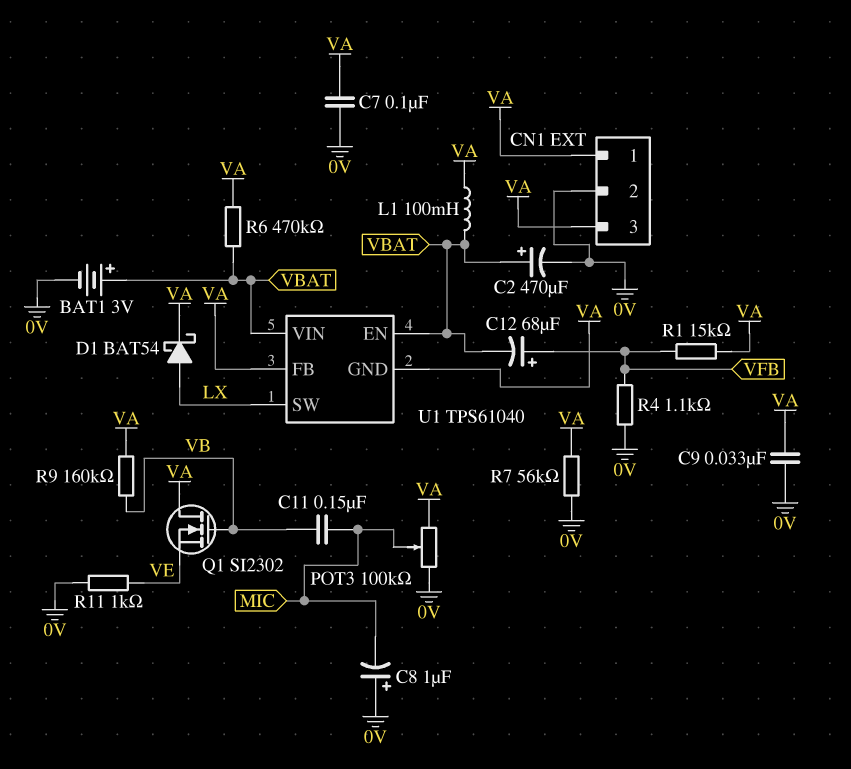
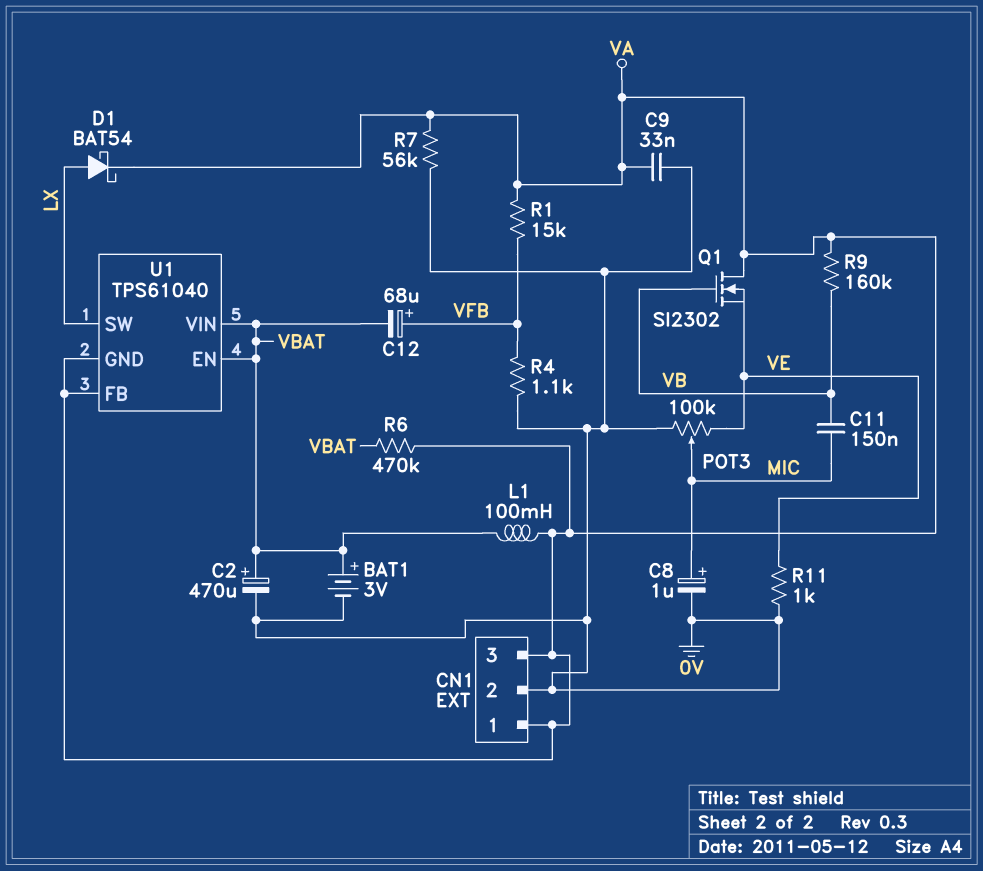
C7: 100nF (0V, VA) -> none
C8: 1uF (plus 0V, minus MIC) -> 1uF (plus MIC, minus 0V)
POT3: 100k (0V, VA, wiper MIC) -> 100k (0V, VE, wiper MIC)

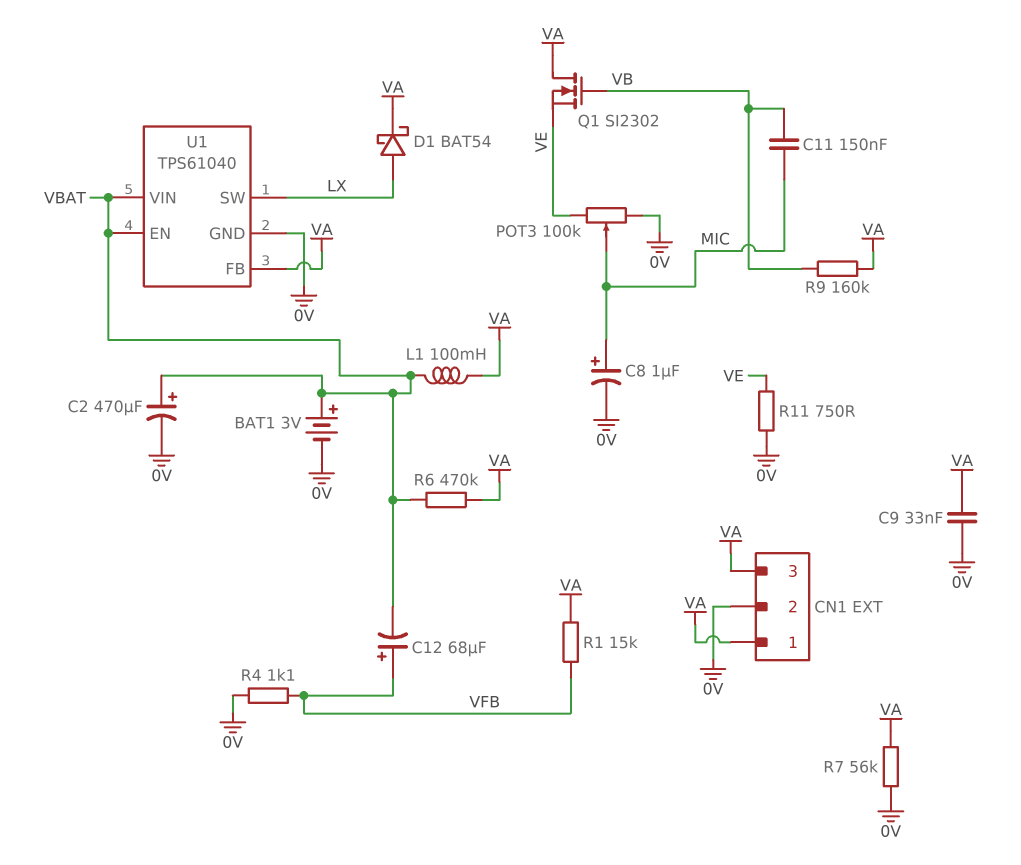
R11: 1k (0V, VE) -> 750 (0V, VE)
U1 pin GND: VA -> 0V

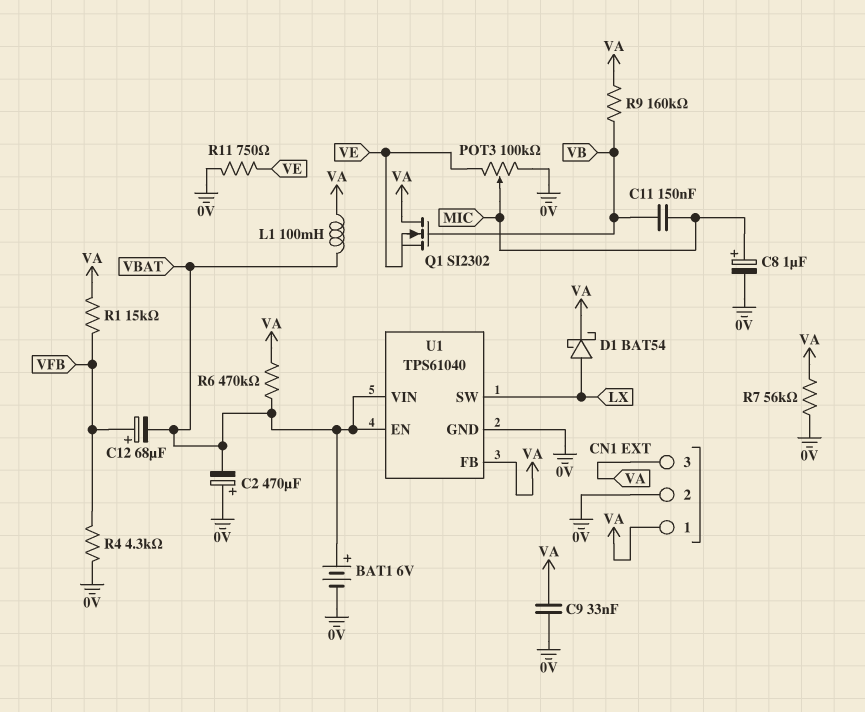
BAT1: 3V (plus VBAT, minus 0V) -> 6V (plus VBAT, minus 0V)
C2: 470uF (plus VBAT, minus 0V) -> 470uF (plus 0V, minus VBAT)
R4: 1.1k (0V, VFB) -> 4.3k (0V, VFB)

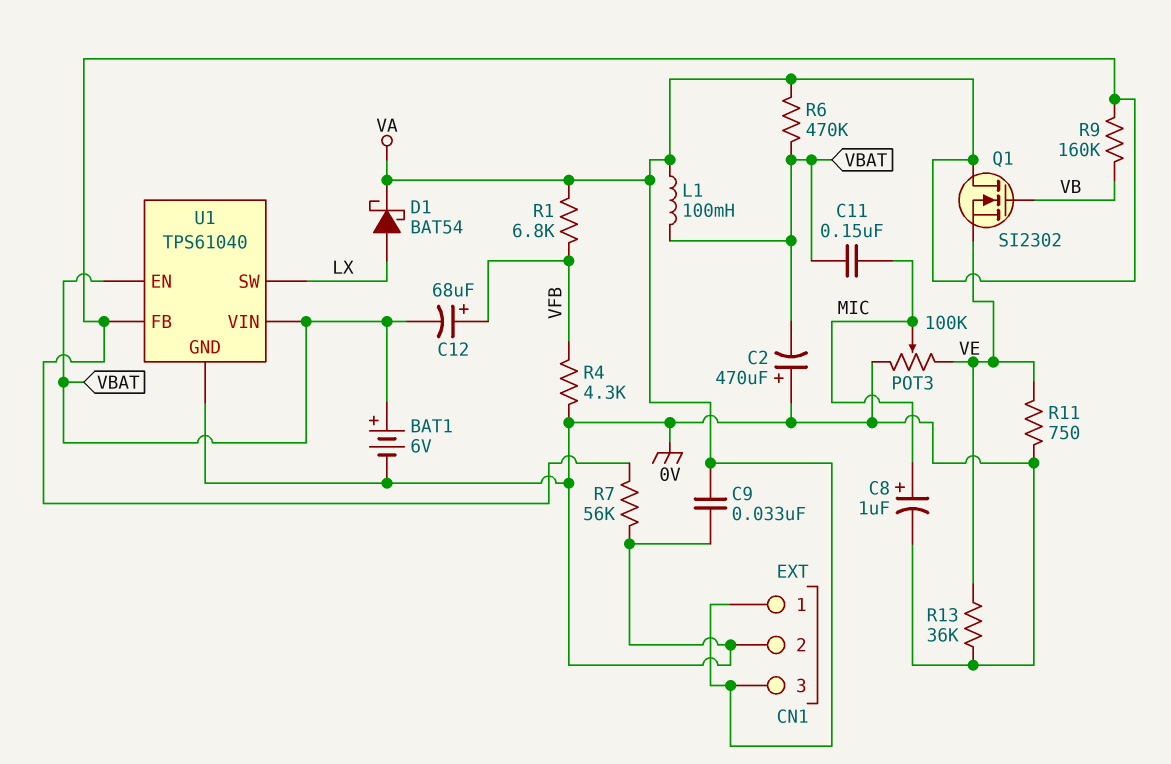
C11: 150nF (MIC, VB) -> 150nF (MIC, VBAT)
R1: 15k (VA, VFB) -> 6.8k (VA, VFB)
R13: none -> 36k (0V, VE)

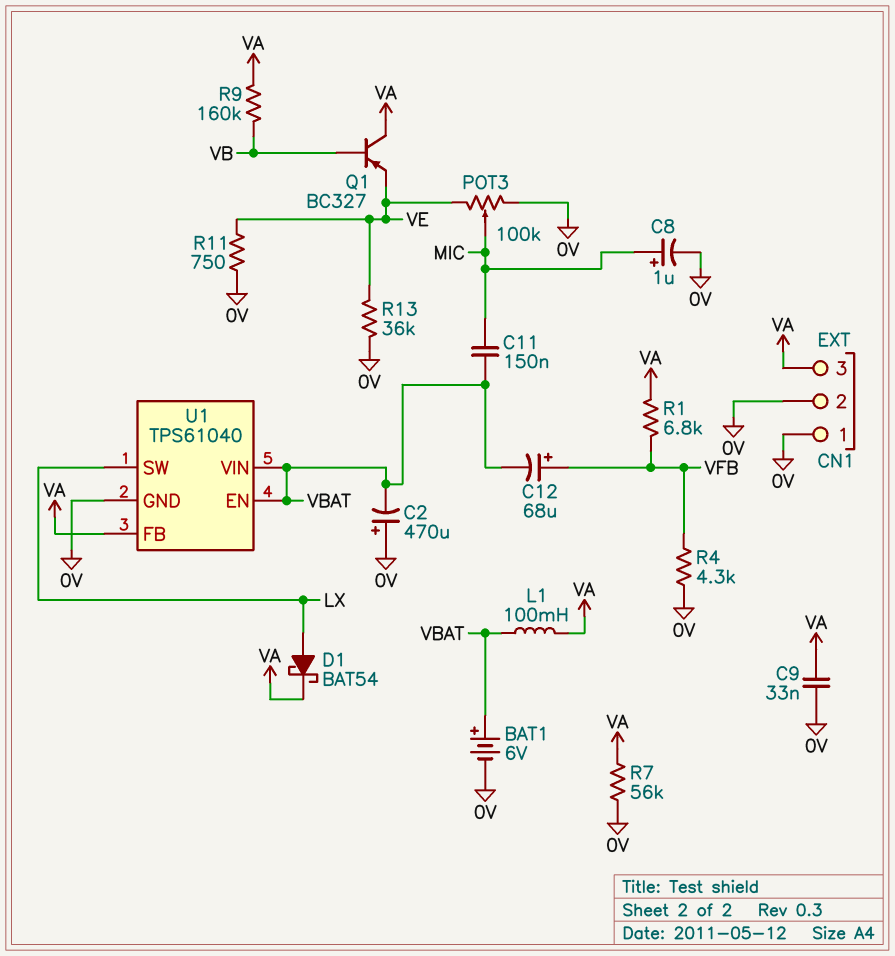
CN1 pin 1: VA -> 0V
Q1: NMOS SI2302 (G VB, D VA, S VE) -> PNP BC327 (B VB, C VA, E VE)
R6: 470k (VA, VBAT) -> none

